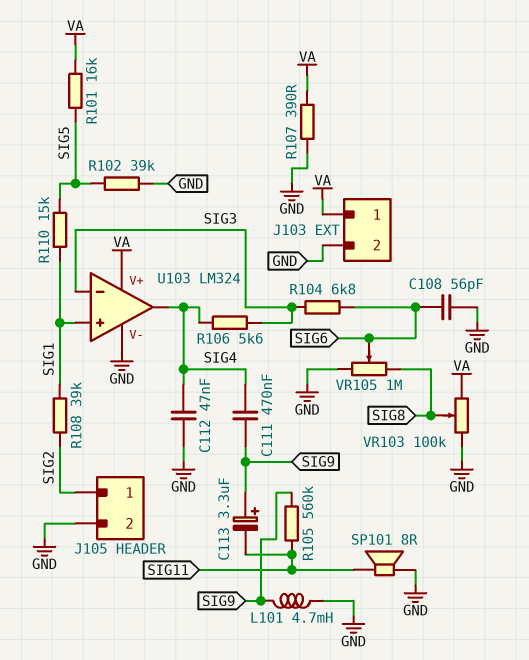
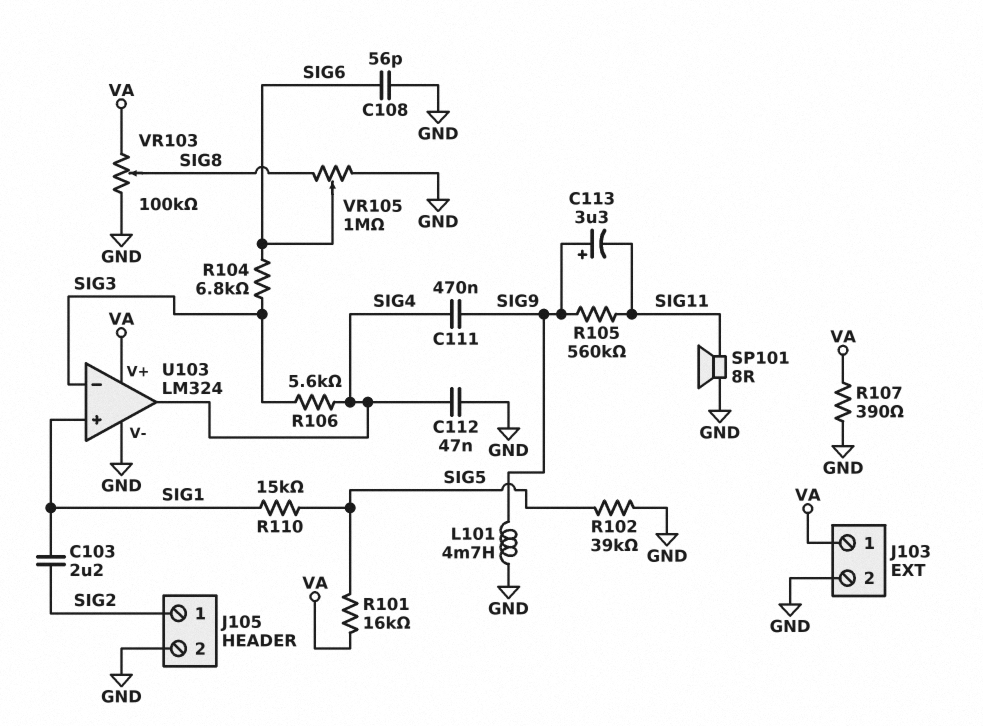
C103: none -> 2.2uF (SIG1, SIG2)
R108: 39k (SIG1, SIG2) -> none

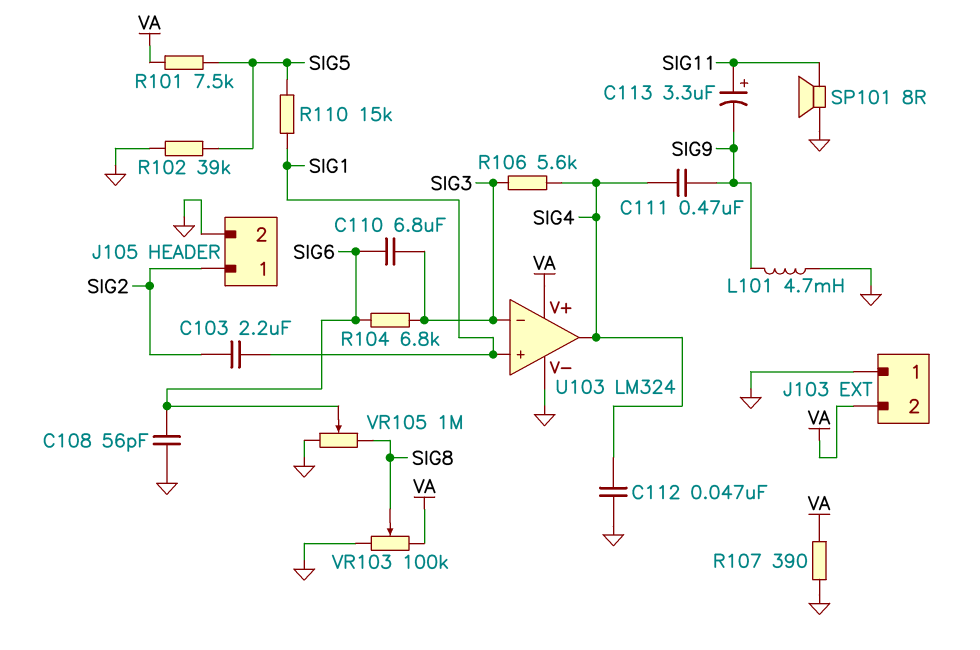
C110: none -> 6.8uF (SIG3, SIG6)
C113: 3.3uF (plus SIG9, minus SIG11) -> 3.3uF (plus SIG11, minus SIG9)
J103 pin 1: VA -> GND
J103 pin 2: GND -> VA
R101: 16k (SIG5, VA) -> 7.5k (SIG5, VA)
R105: 560k (SIG9, SIG11) -> none

